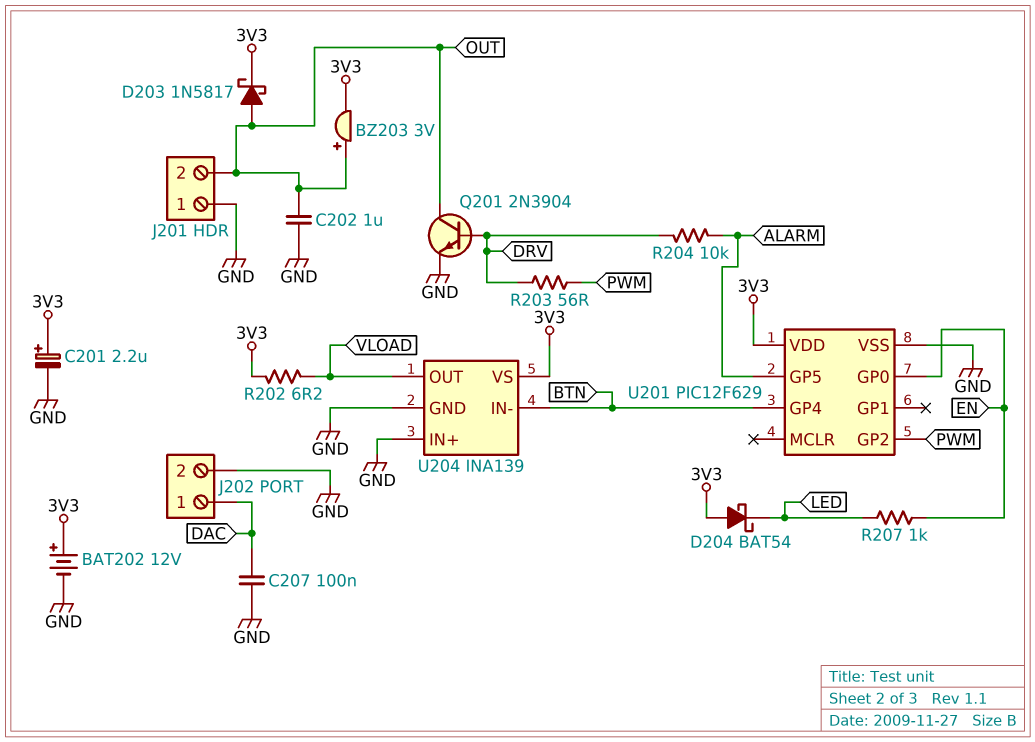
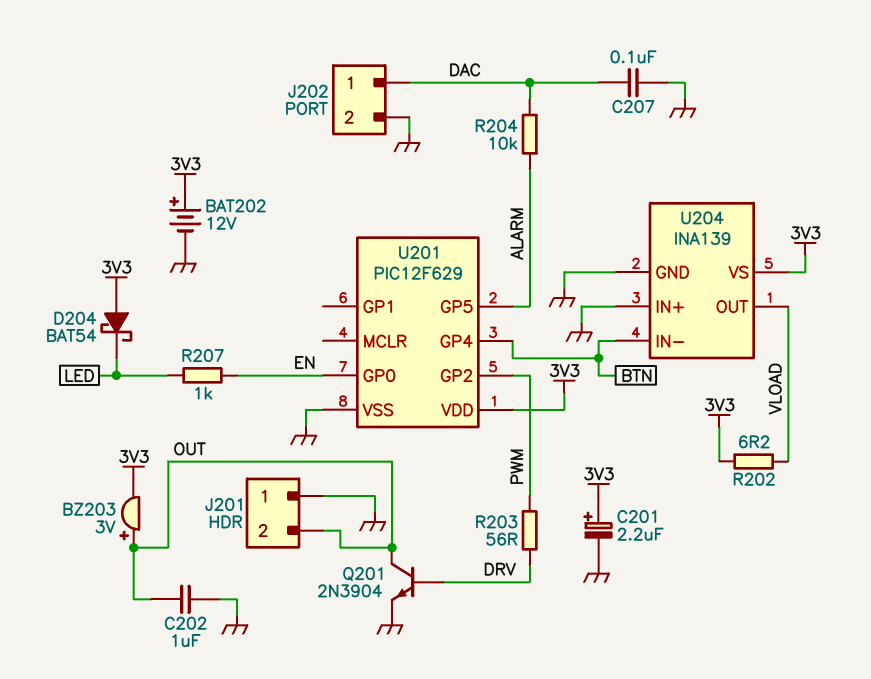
D203: schottky 1N5817 (A OUT, K 3V3) -> none
R204: 10k (ALARM, DRV) -> 10k (ALARM, DAC)

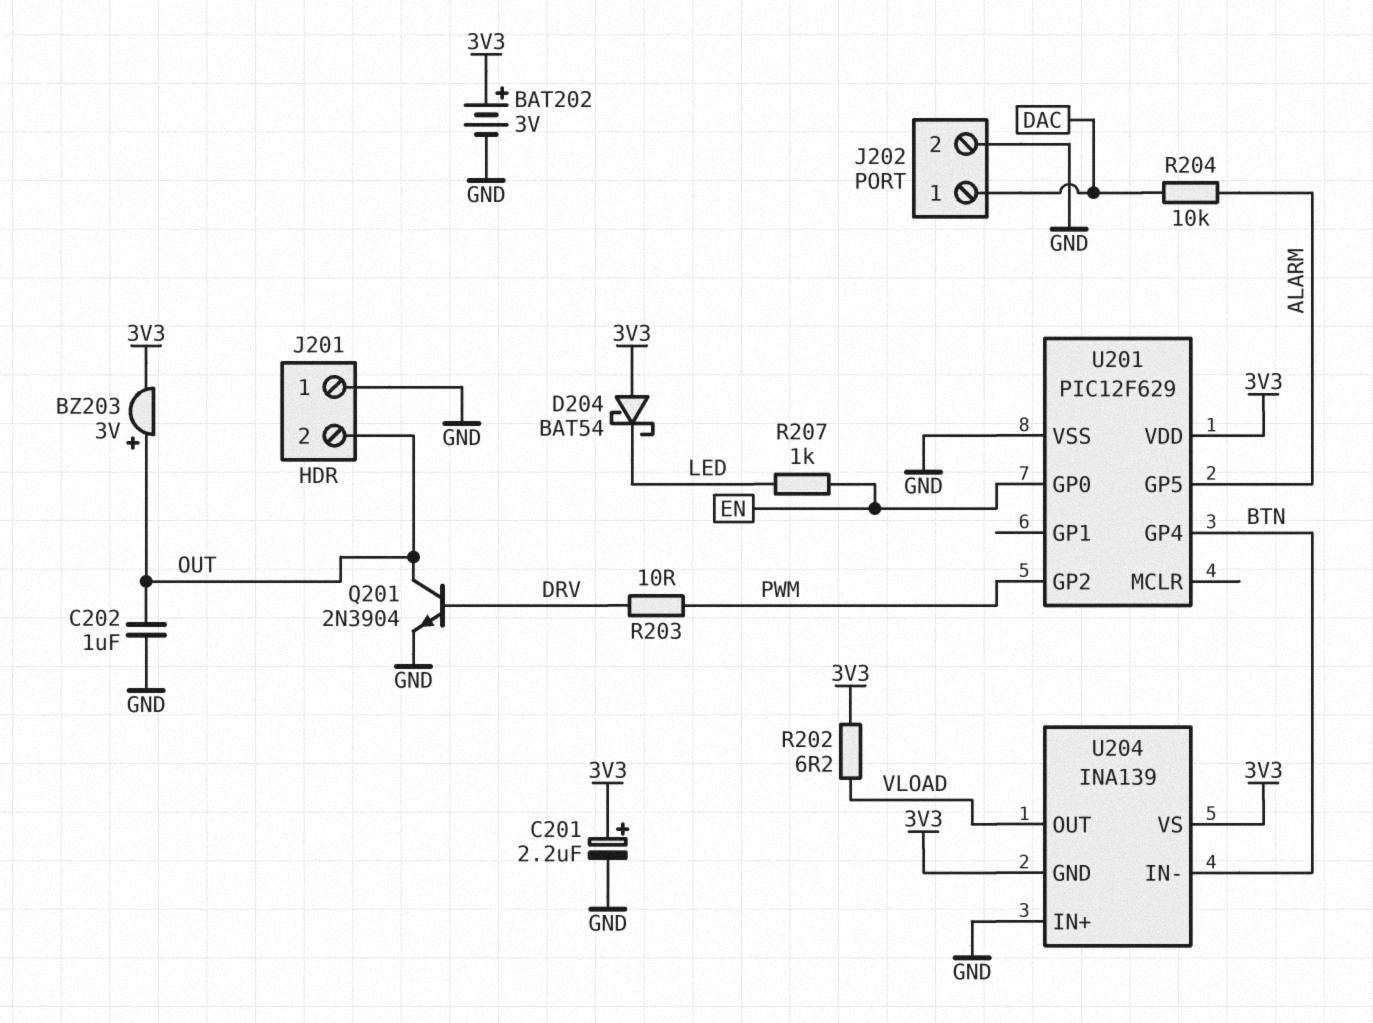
BAT202: 12V (plus 3V3, minus GND) -> 3V (plus 3V3, minus GND)
C207: 100nF (DAC, GND) -> none
R203: 56 (DRV, PWM) -> 10 (DRV, PWM)
U204 pin GND: GND -> 3V3

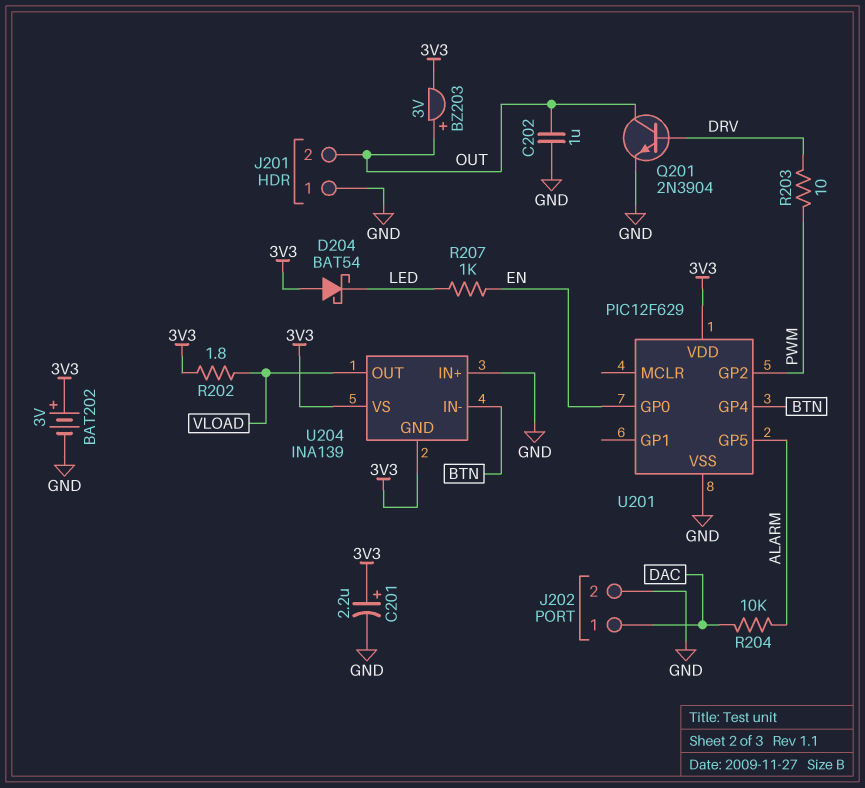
R202: 6.2 (3V3, VLOAD) -> 1.8 (3V3, VLOAD)

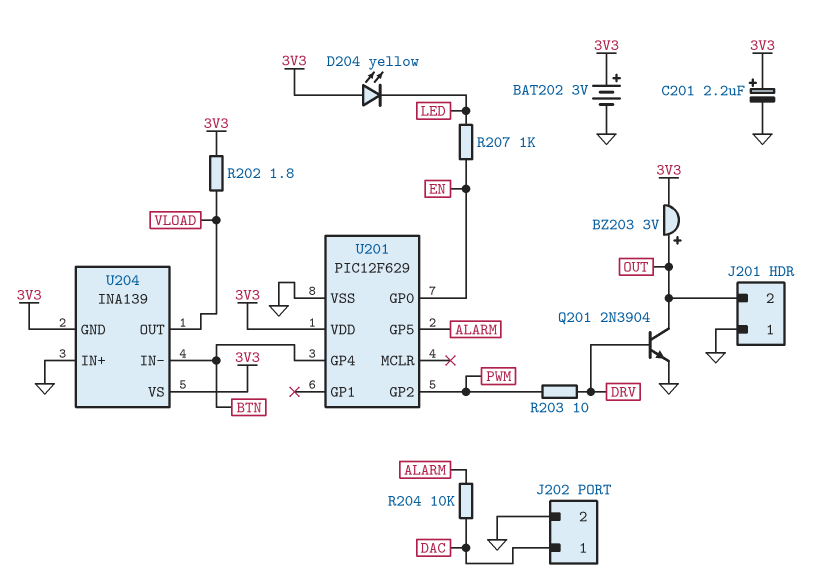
C202: 1uF (GND, OUT) -> none
D204: schottky BAT54 (A 3V3, K LED) -> LED yellow (A 3V3, K LED)

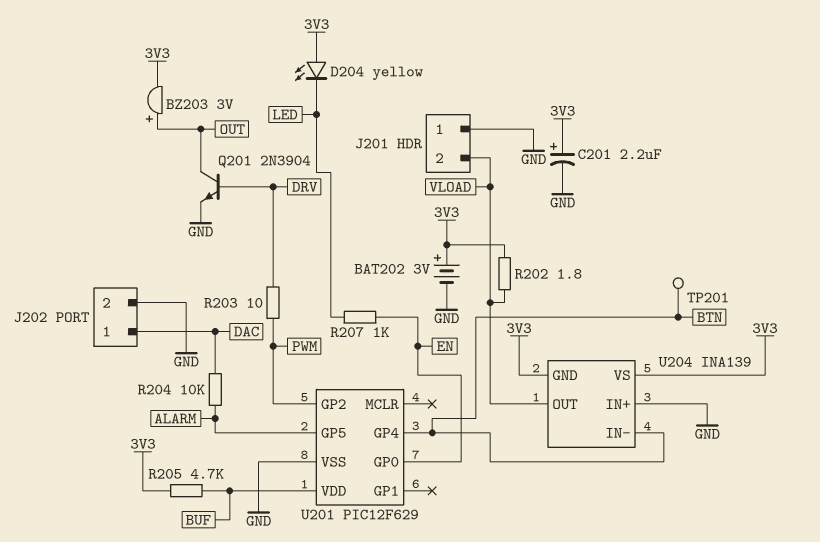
J201 pin 2: OUT -> VLOAD
R205: none -> 4.7k (3V3, BUF)
TP201: none -> test point (BTN)
U201 pin VDD: 3V3 -> BUF

